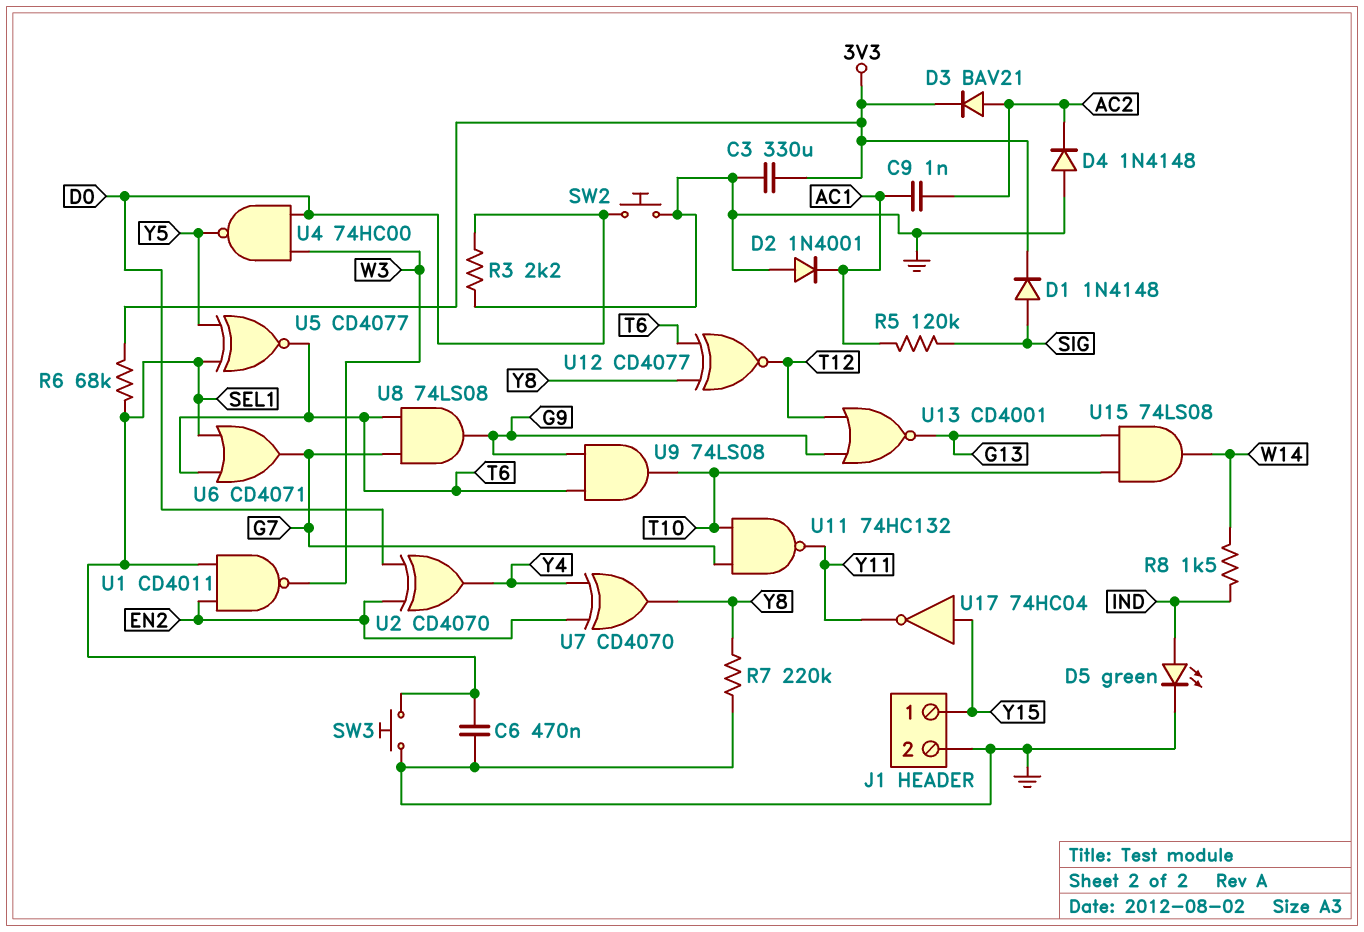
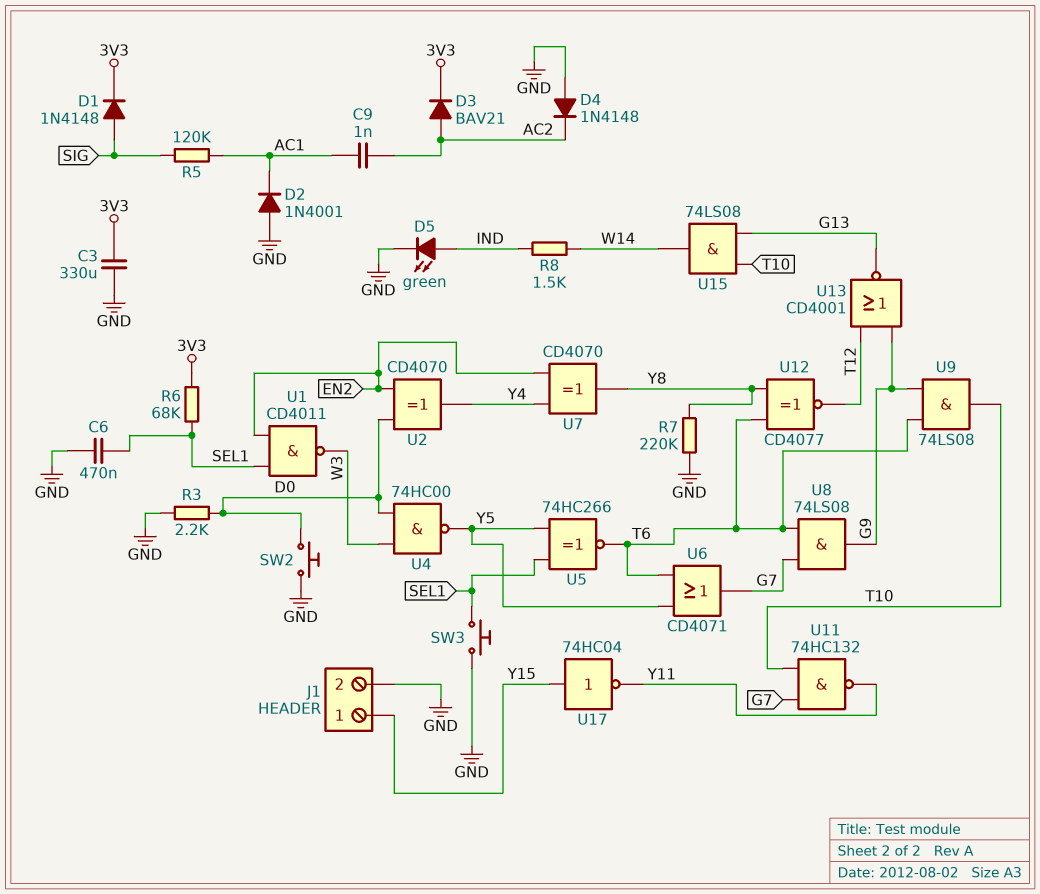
U5: XNOR CD4077 (in SEL1, in Y5, out T6) -> XNOR 74HC266 (in SEL1, in Y5, out T6)
U6: OR CD4071 (in SEL1, in T6, out G7) -> OR CD4071 (in T6, in Y5, out G7)

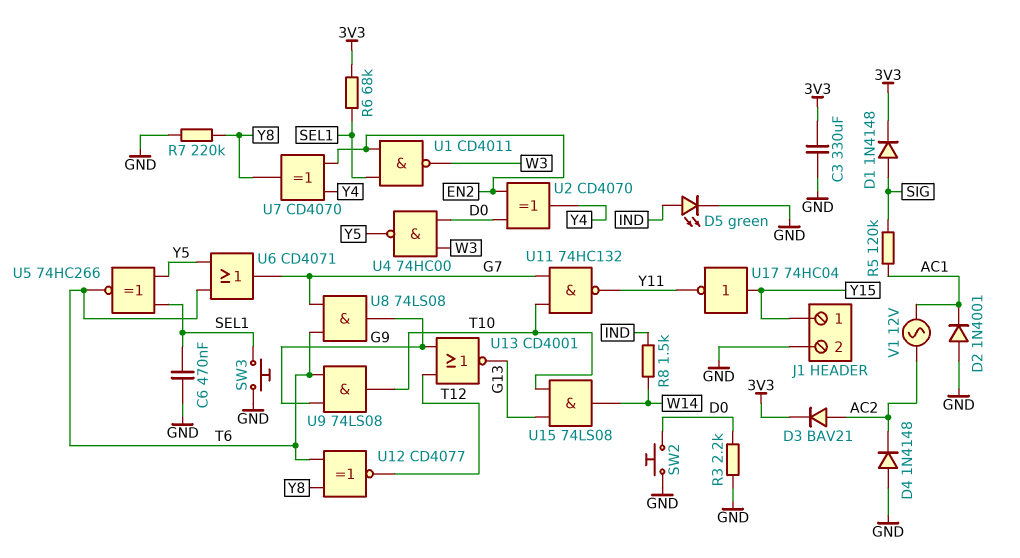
C9: 1nF (AC1, AC2) -> none
V1: none -> AC 12V (AC1, AC2)

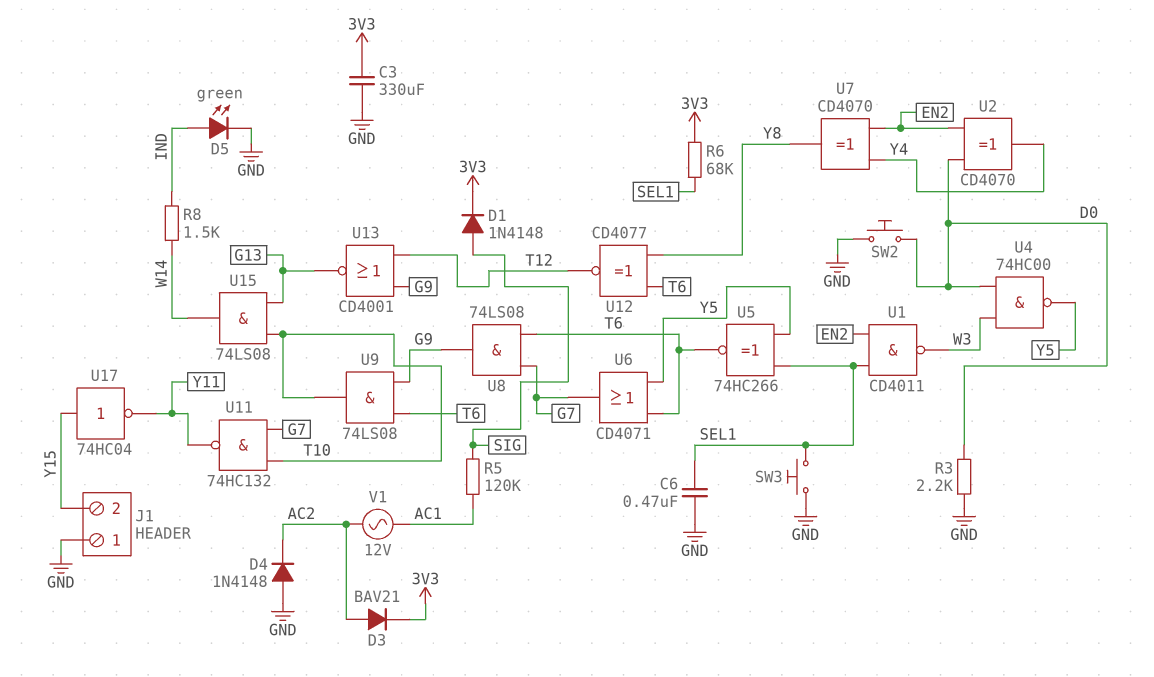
D2: diode 1N4001 (A GND, K AC1) -> none
J1 pin 1: Y15 -> GND
J1 pin 2: GND -> Y15
R7: 220k (GND, Y8) -> none

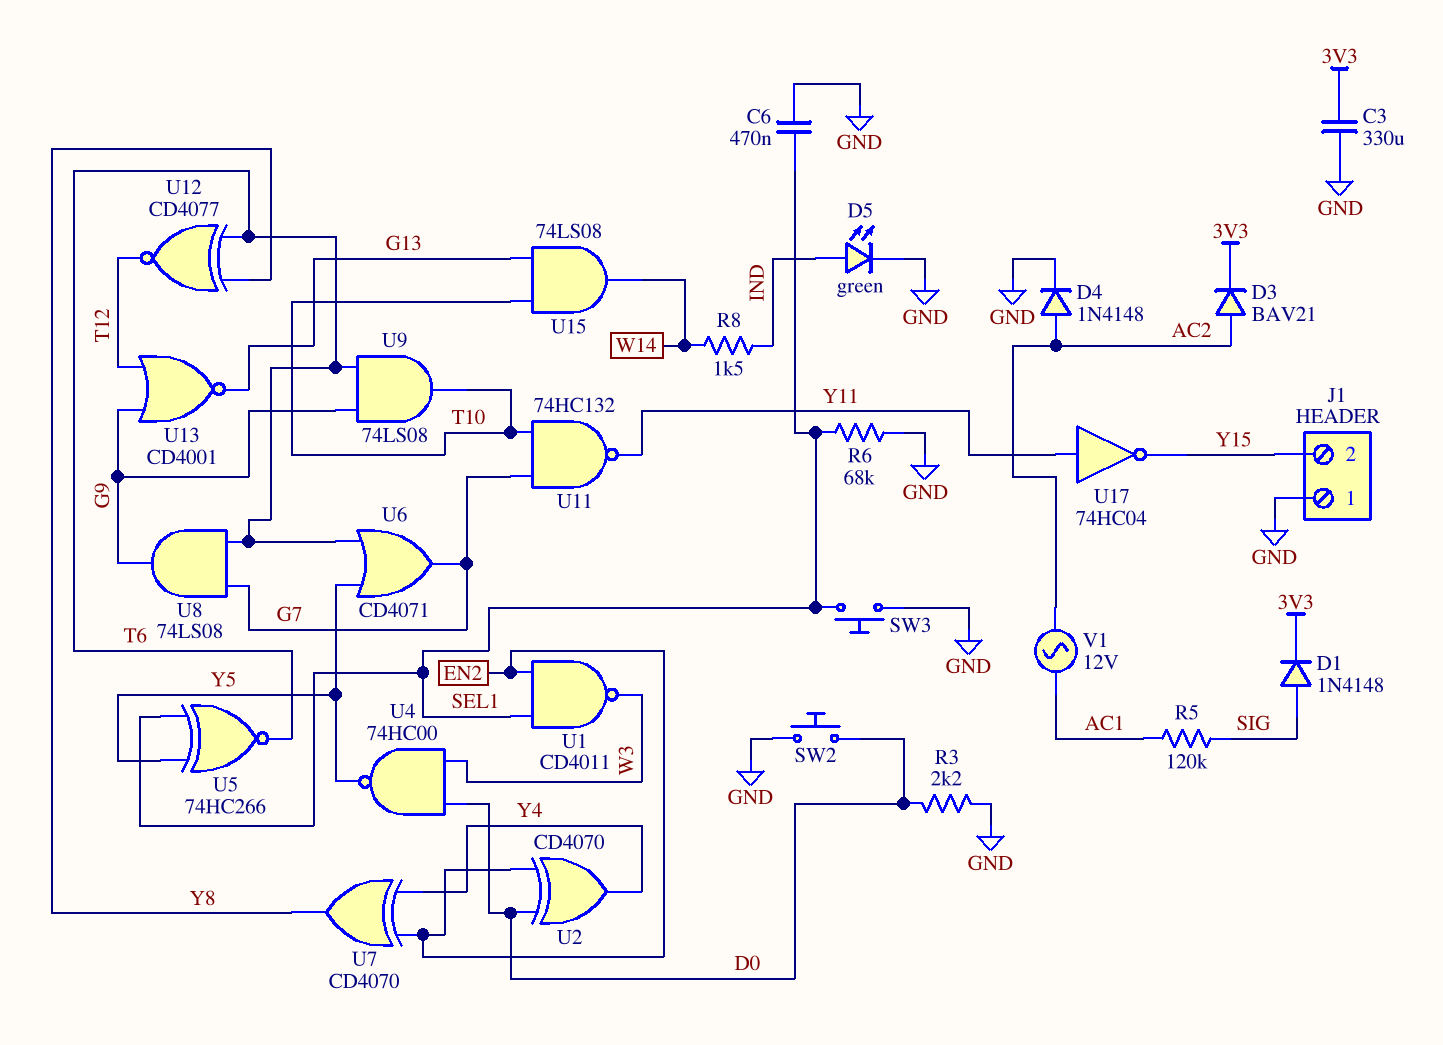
D4: diode 1N4148 (A GND, K AC2) -> diode 1N4148 (A AC2, K GND)
R6: 68k (3V3, SEL1) -> 68k (GND, SEL1)
U17: NOT 74HC04 (in Y15, out Y11) -> NOT 74HC04 (in Y11, out Y15)

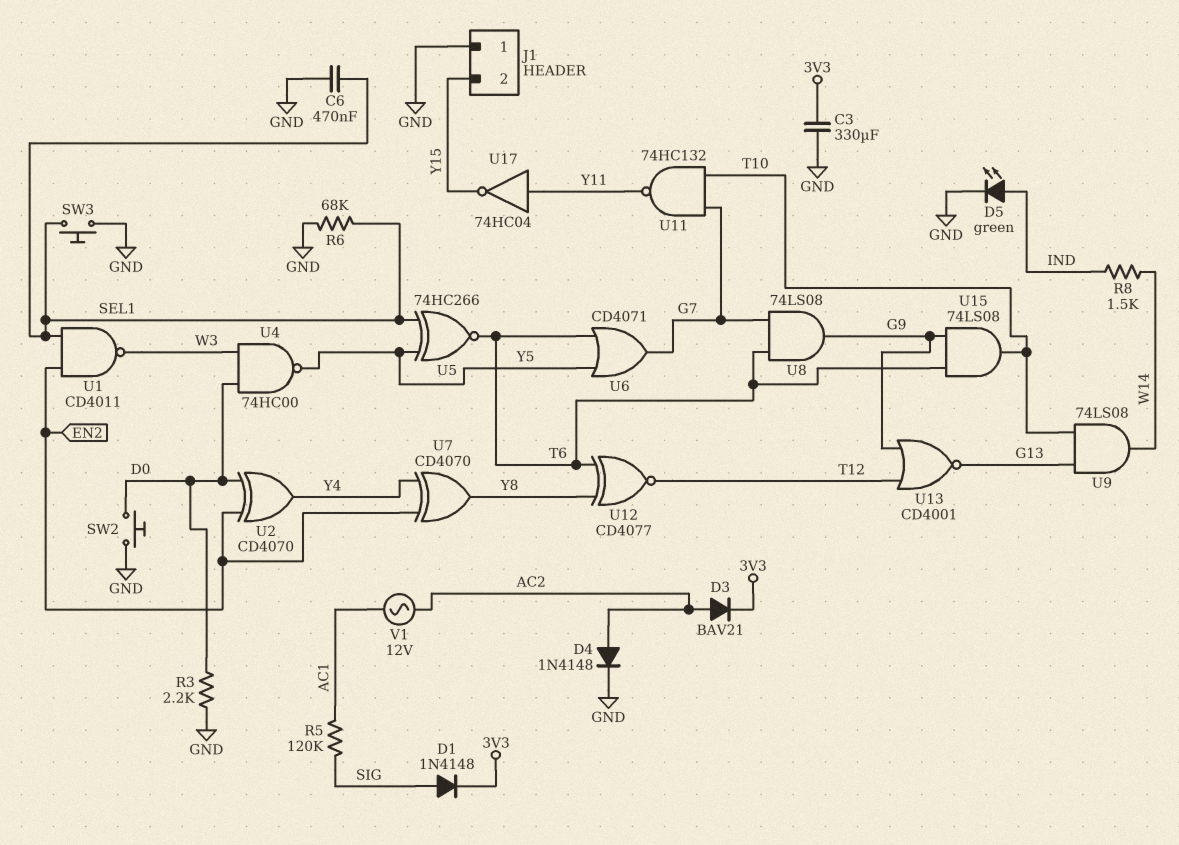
U9: AND 74LS08 (in G9, in T6, out T10) -> AND 74LS08 (in G13, in T10, out W14)
U15: AND 74LS08 (in G13, in T10, out W14) -> AND 74LS08 (in G9, in T6, out T10)

